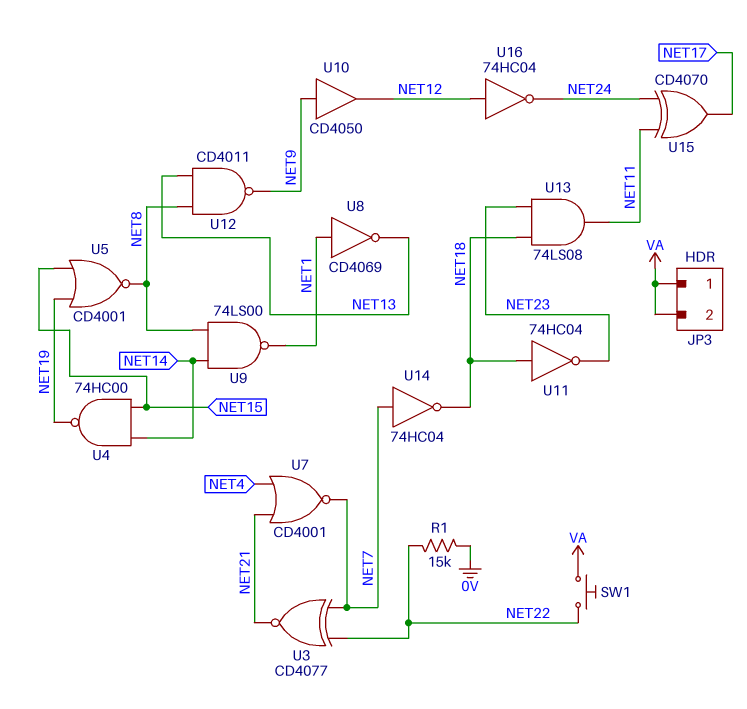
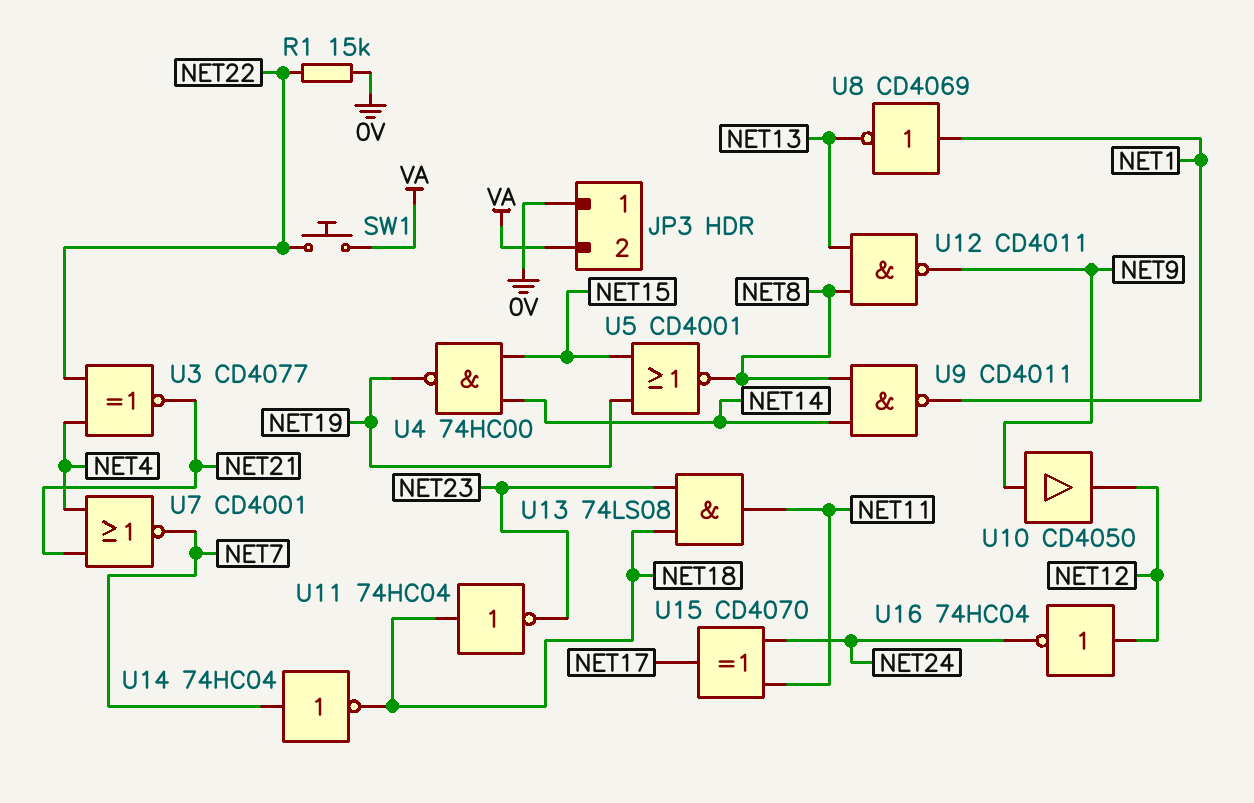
JP3 pin 1: VA -> 0V
U3: XNOR CD4077 (in NET7, in NET22, out NET21) -> XNOR CD4077 (in NET4, in NET22, out NET21)
U9: NAND 74LS00 (in NET8, in NET14, out NET1) -> NAND CD4011 (in NET8, in NET14, out NET1)

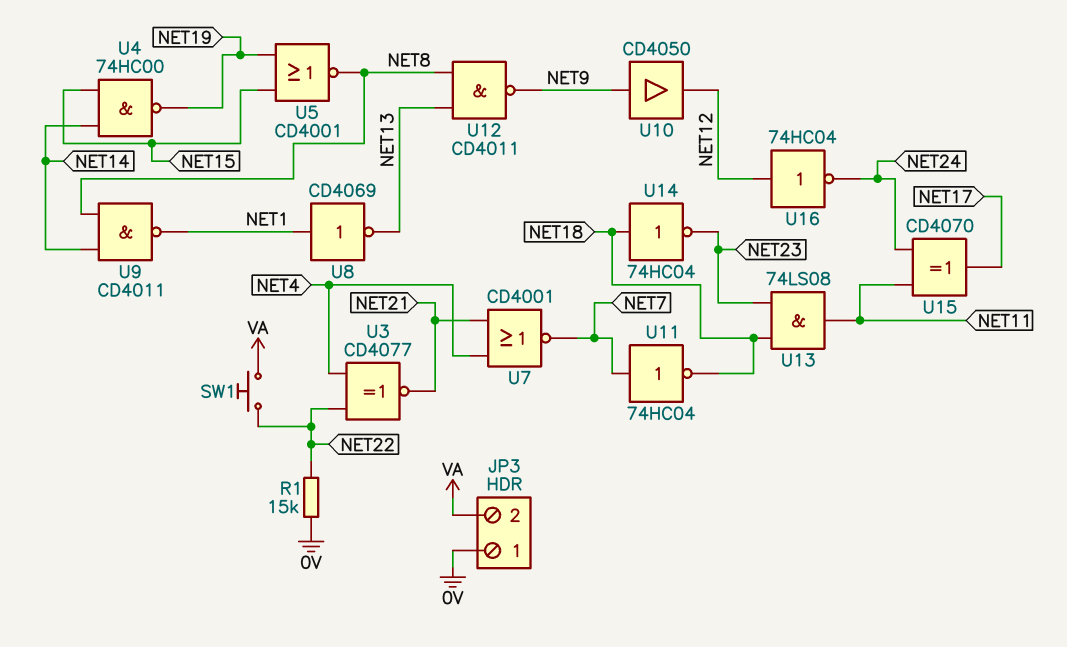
U11: NOT 74HC04 (in NET18, out NET23) -> NOT 74HC04 (in NET7, out NET18)
U14: NOT 74HC04 (in NET7, out NET18) -> NOT 74HC04 (in NET18, out NET23)

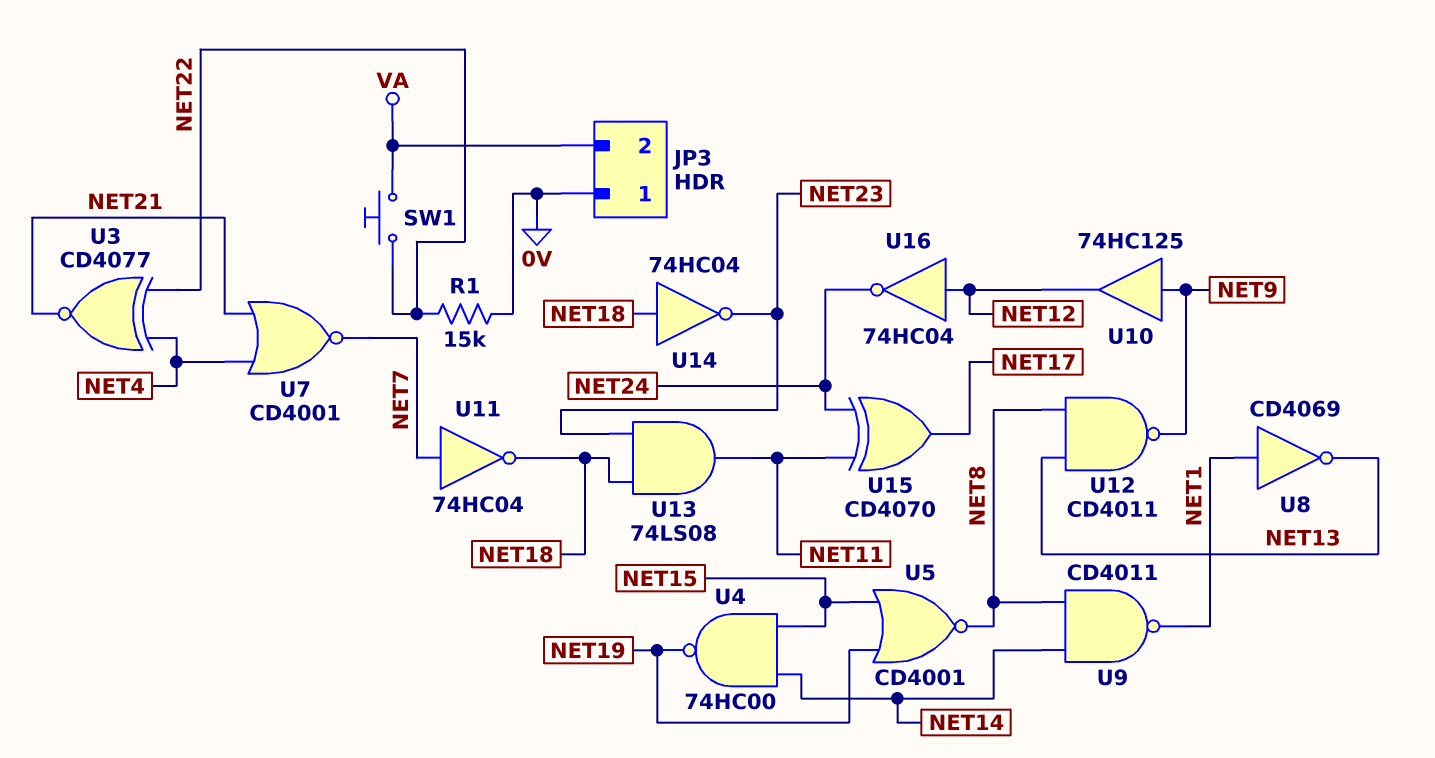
U10: buffer CD4050 (in NET9, out NET12) -> buffer 74HC125 (in NET9, out NET12)

